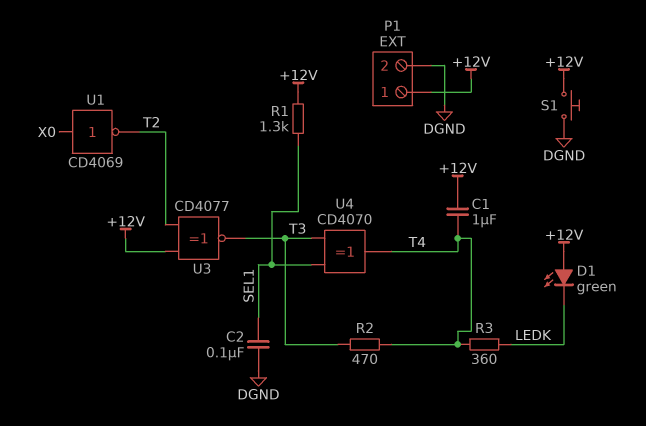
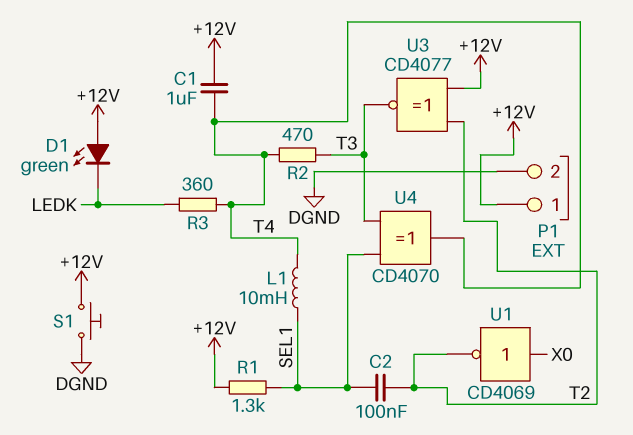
C2: 100nF (DGND, SEL1) -> 100nF (SEL1, T2)
L1: none -> 10mH (SEL1, T4)

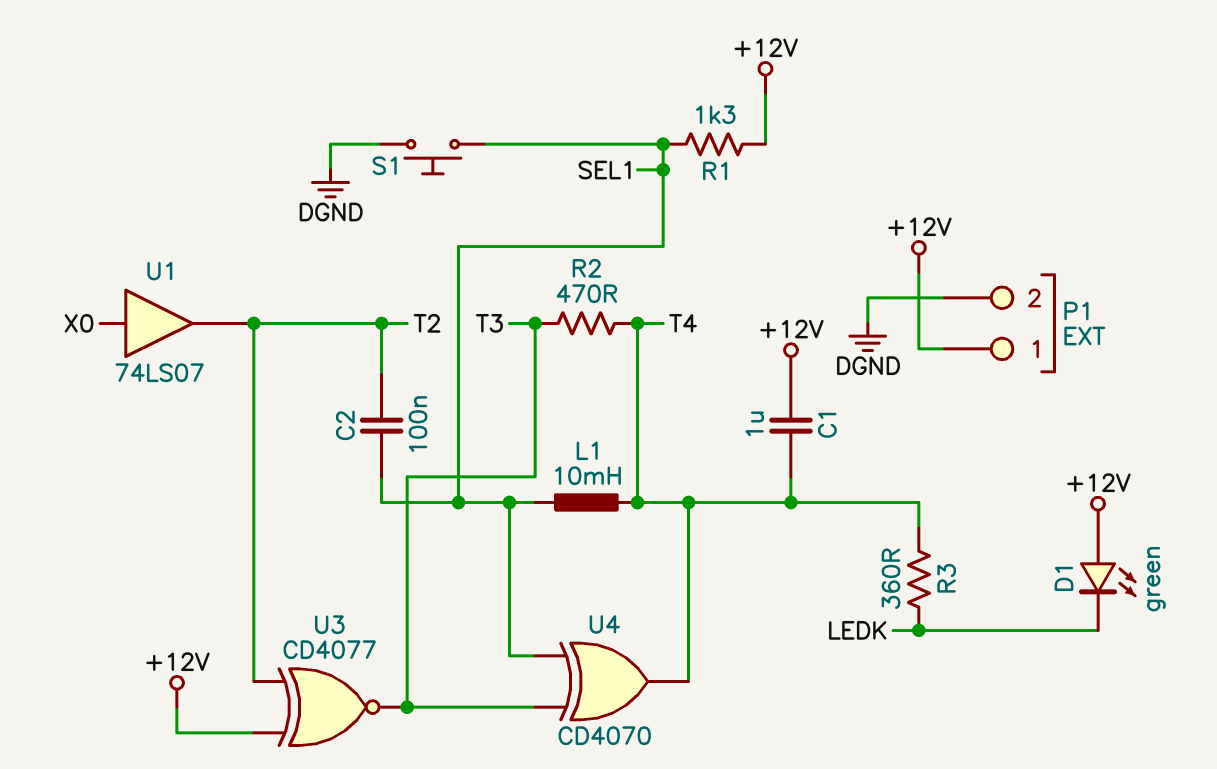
S1: button (+12V, DGND) -> button (DGND, SEL1)
U1: NOT CD4069 (in X0, out T2) -> buffer 74LS07 (in X0, out T2)

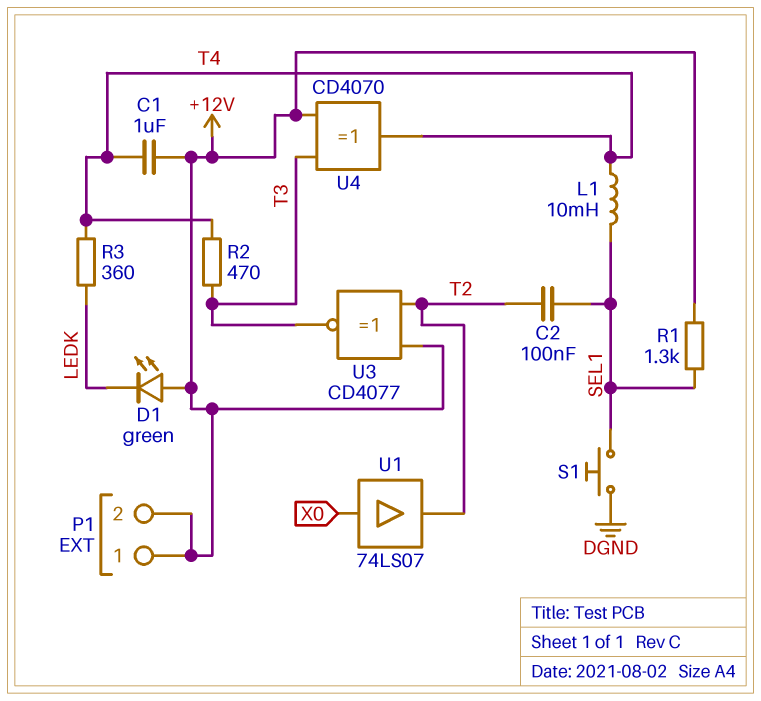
P1 pin 2: DGND -> +12V
U4: XOR CD4070 (in SEL1, in T3, out T4) -> XOR CD4070 (in +12V, in T3, out T4)

